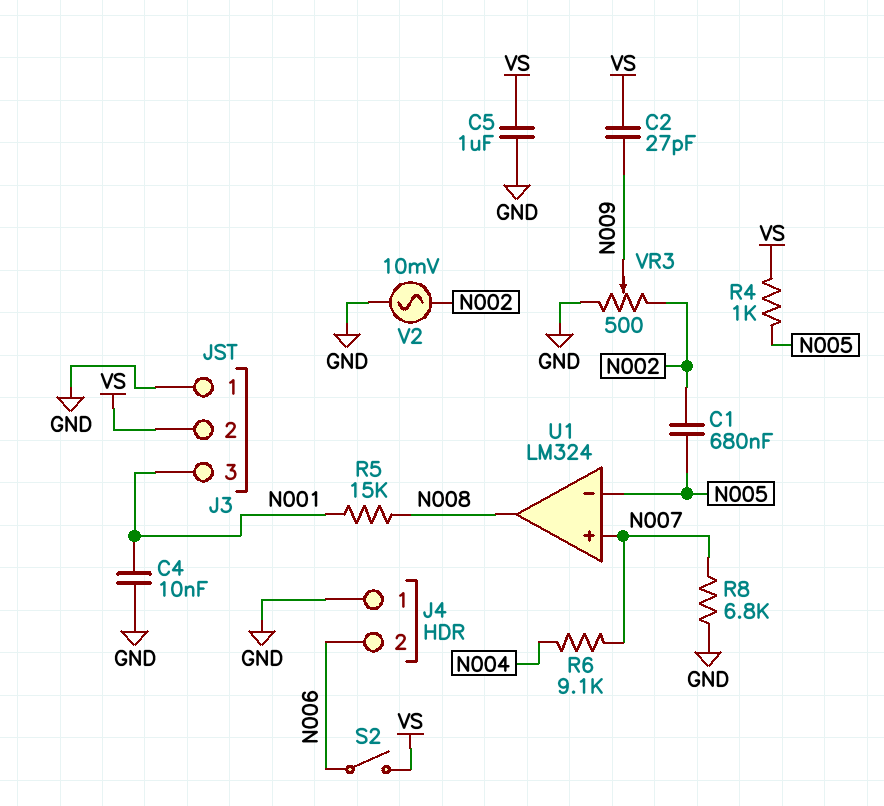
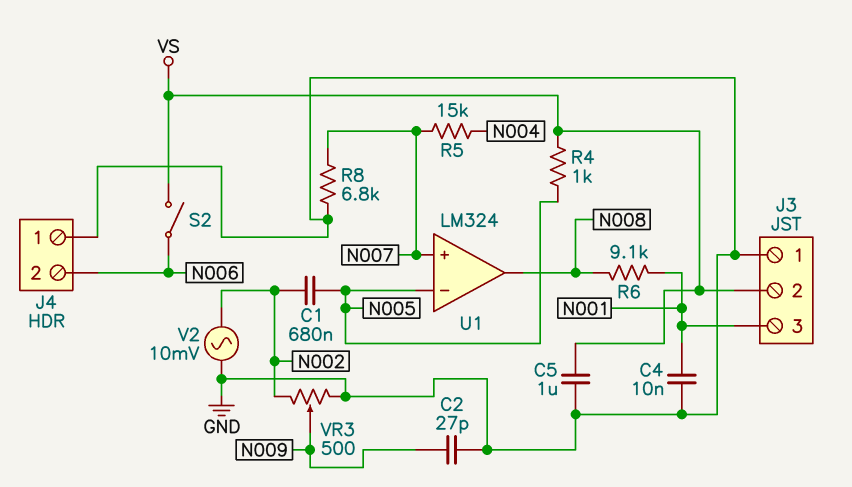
C2: 27pF (N009, VS) -> 27pF (GND, N009)
R5: 15k (N001, N008) -> 15k (N004, N007)
R6: 9.1k (N004, N007) -> 9.1k (N001, N008)

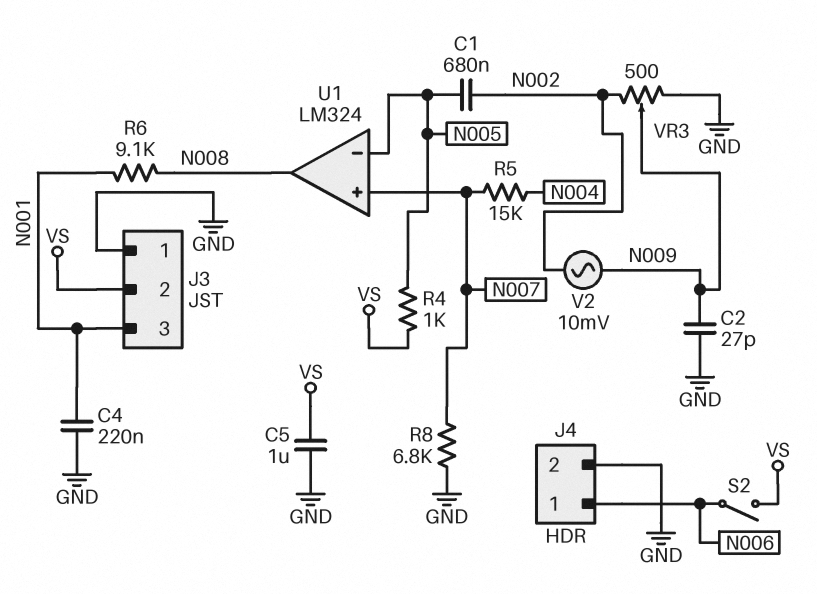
C4: 10nF (GND, N001) -> 220nF (GND, N001)
J4 pin 1: GND -> N006
J4 pin 2: N006 -> GND
V2: AC 10mV (GND, N002) -> AC 10mV (N002, N009)

